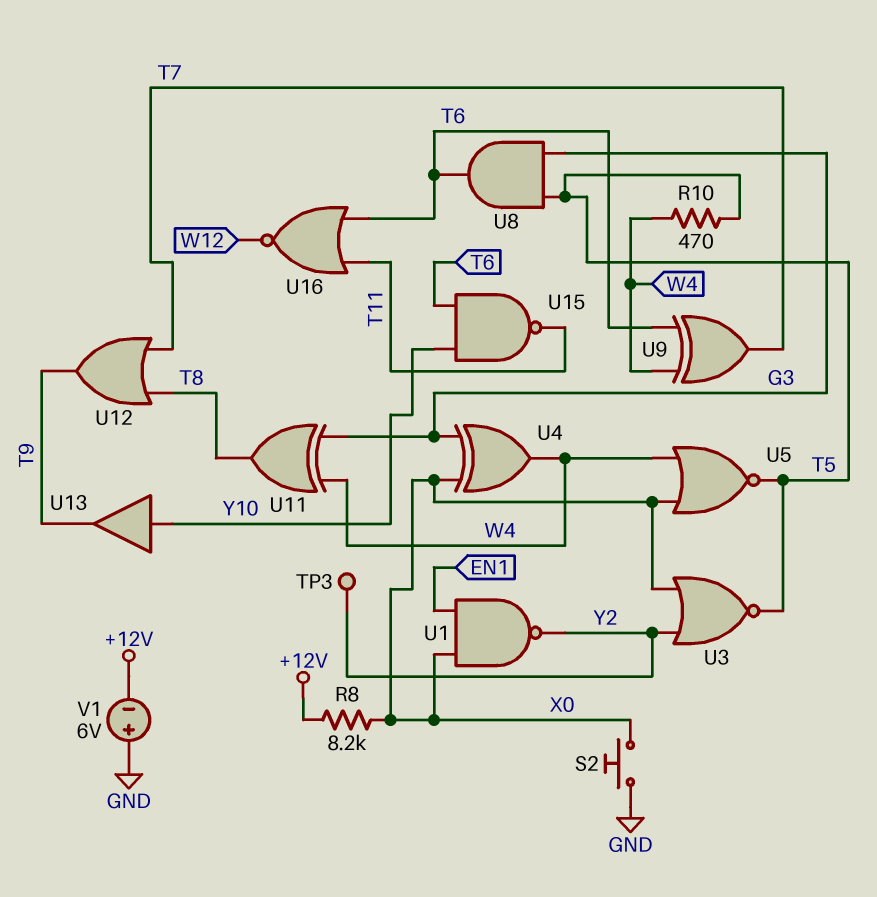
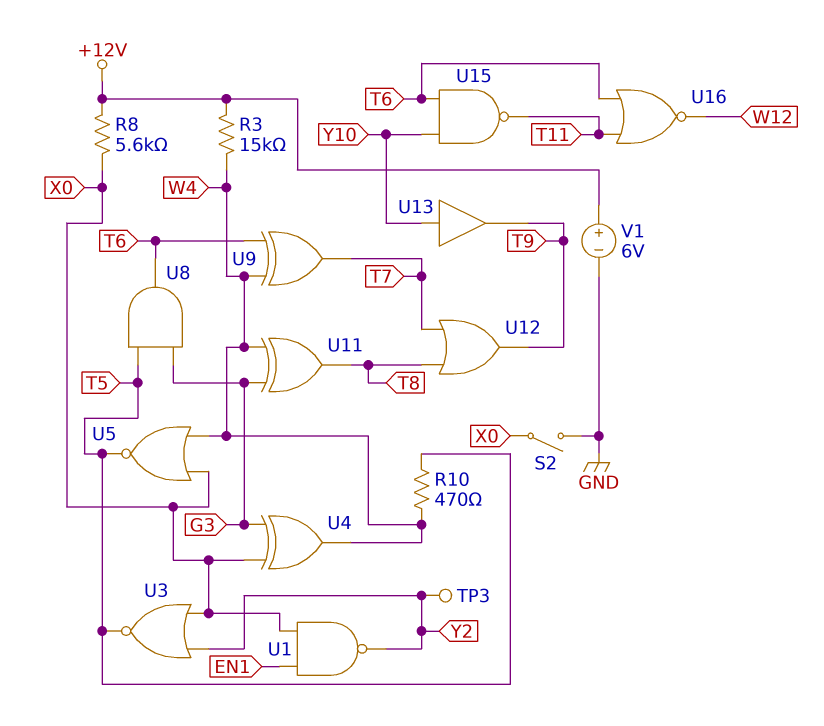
R3: none -> 15k (+12V, W4)
R8: 8.2k (+12V, X0) -> 5.6k (+12V, X0)
S2: button (GND, X0) -> switch (GND, X0)
V1: 6V (plus GND, minus +12V) -> 6V (plus +12V, minus GND)

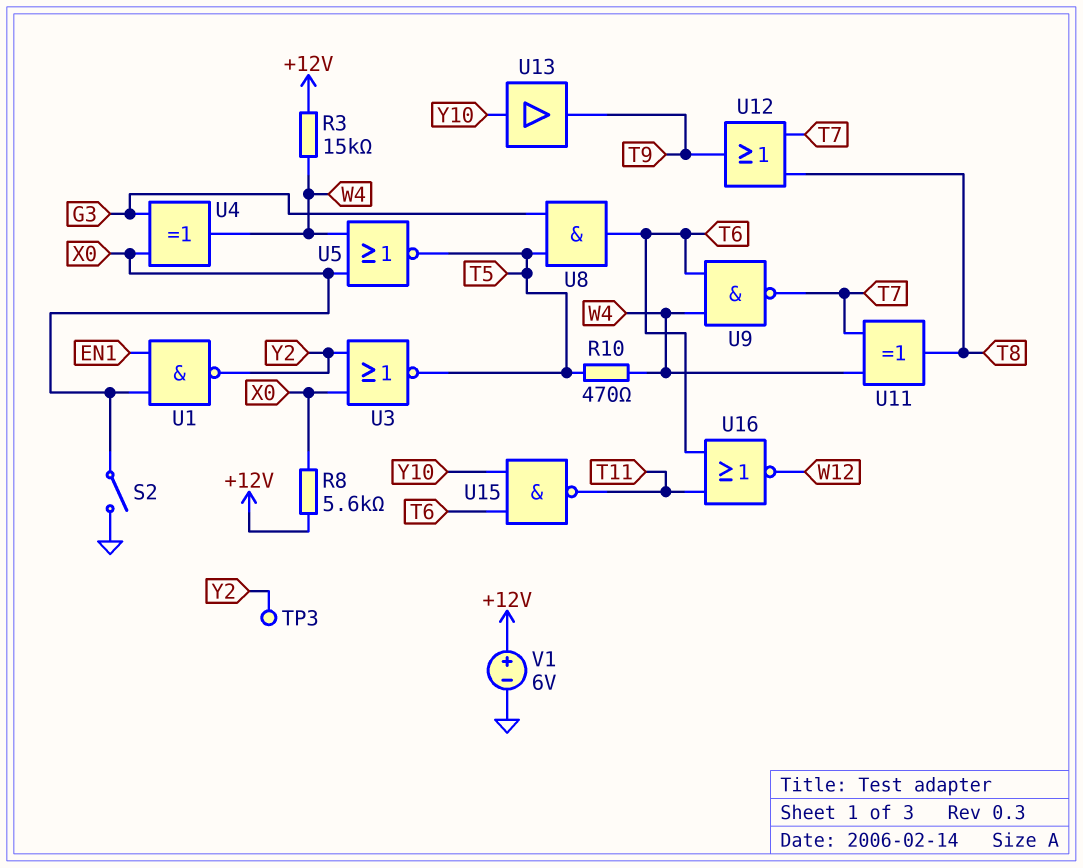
U9: XOR (in T6, in W4, out T7) -> NAND (in T6, in W4, out T7)
U11: XOR (in G3, in W4, out T8) -> XOR (in T7, in W4, out T8)

